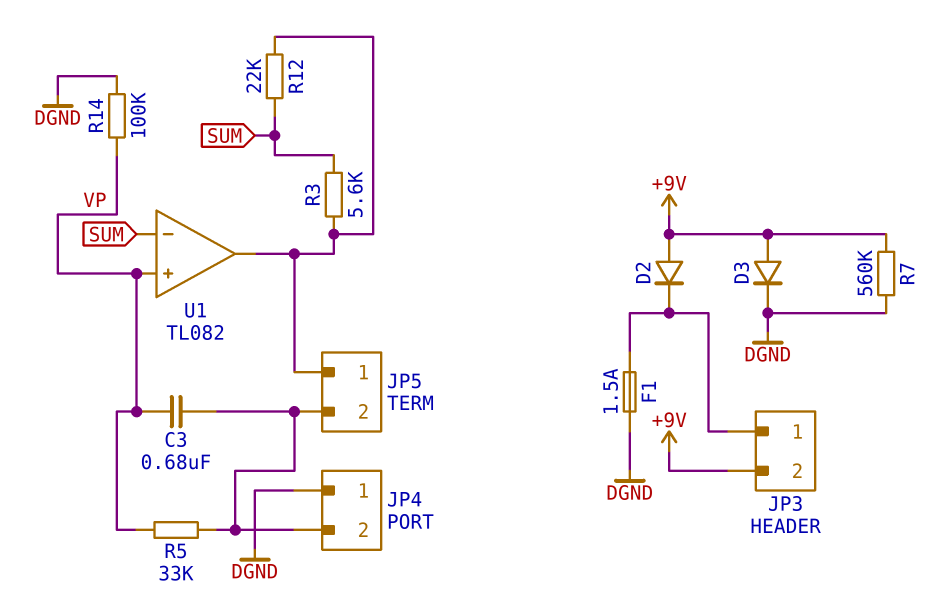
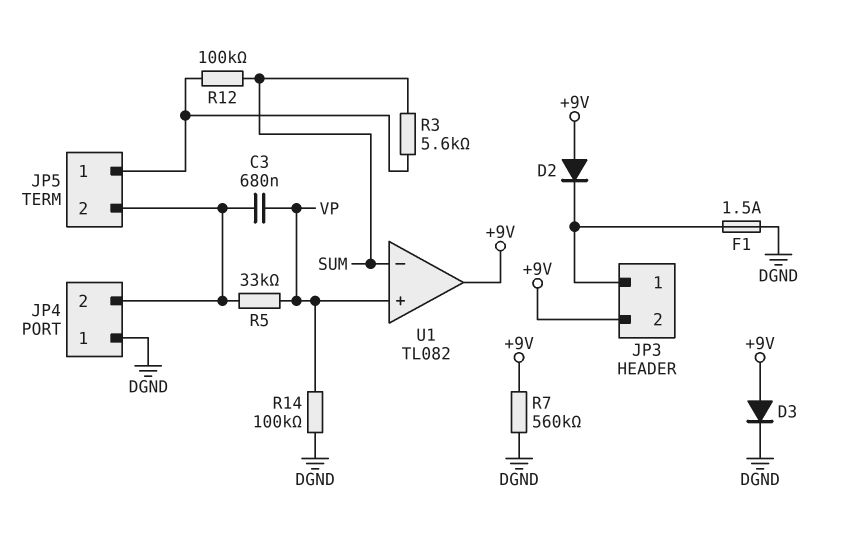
R12: 22k (JP5/1, SUM) -> 100k (JP5/1, SUM)
U1 pin out: JP5/1 -> +9V

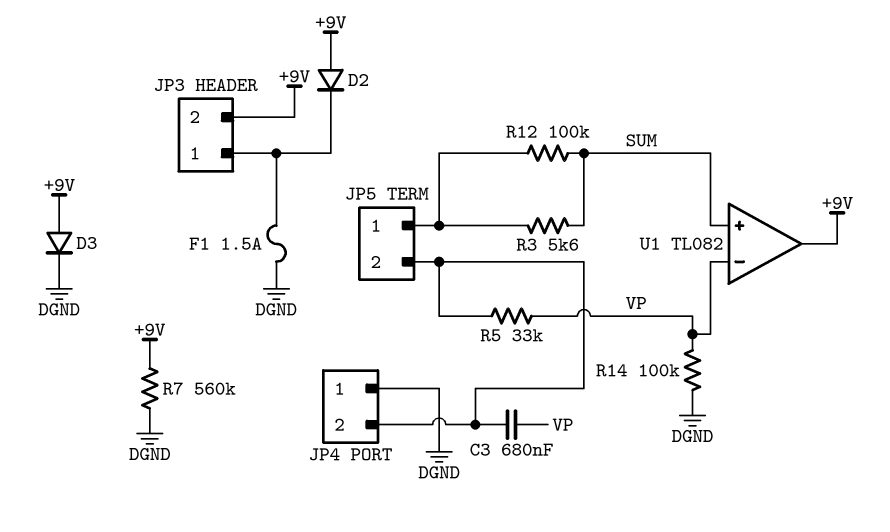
U1 pin in+: VP -> SUM
U1 pin in-: SUM -> VP

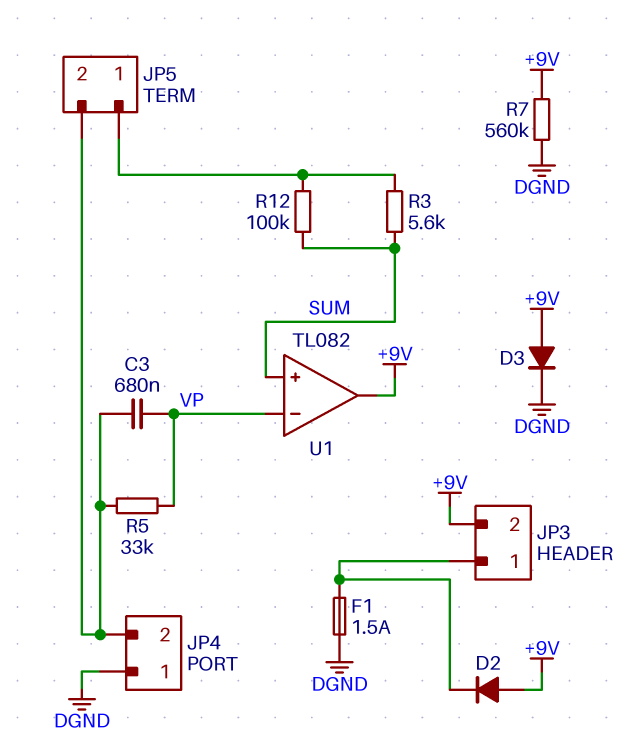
R14: 100k (DGND, VP) -> none

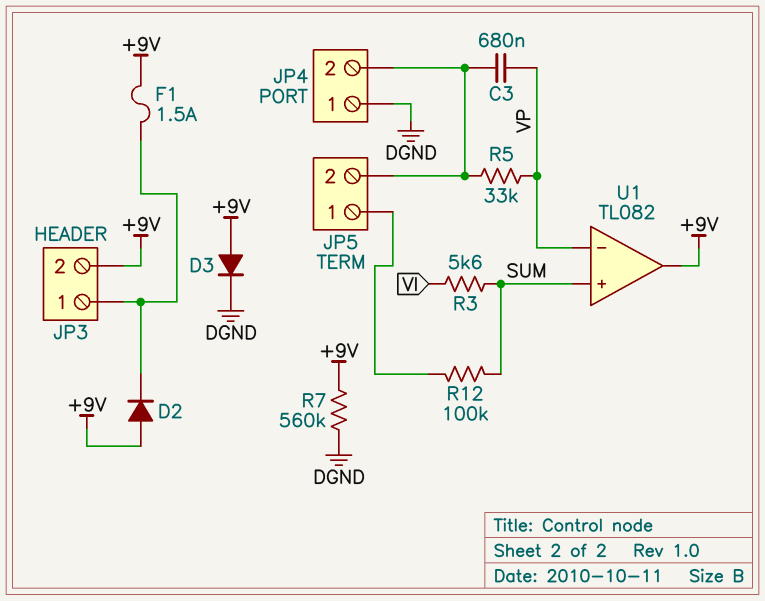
F1: 1.5A (DGND, JP3/1) -> 1.5A (+9V, JP3/1)
R3: 5.6k (JP5/1, SUM) -> 5.6k (SUM, VI)

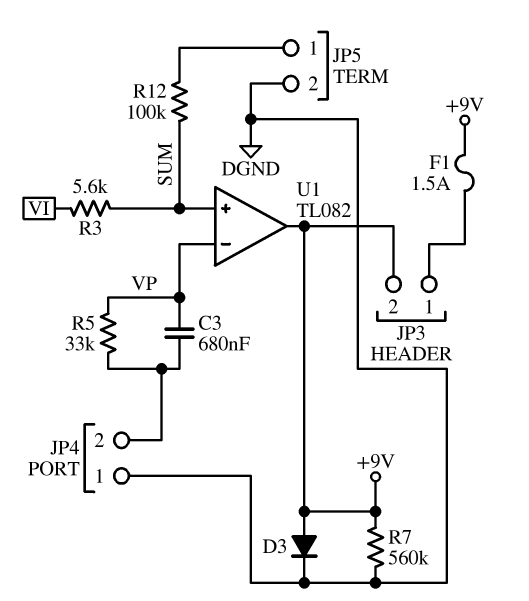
D2: diode (A +9V, K JP3/1) -> none
JP5 pin 2: JP4/2 -> DGND

